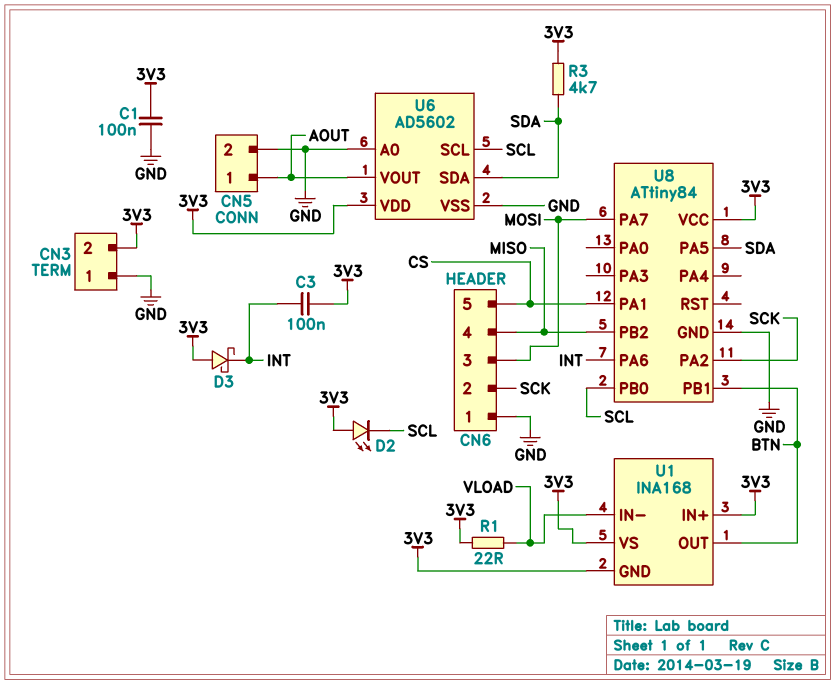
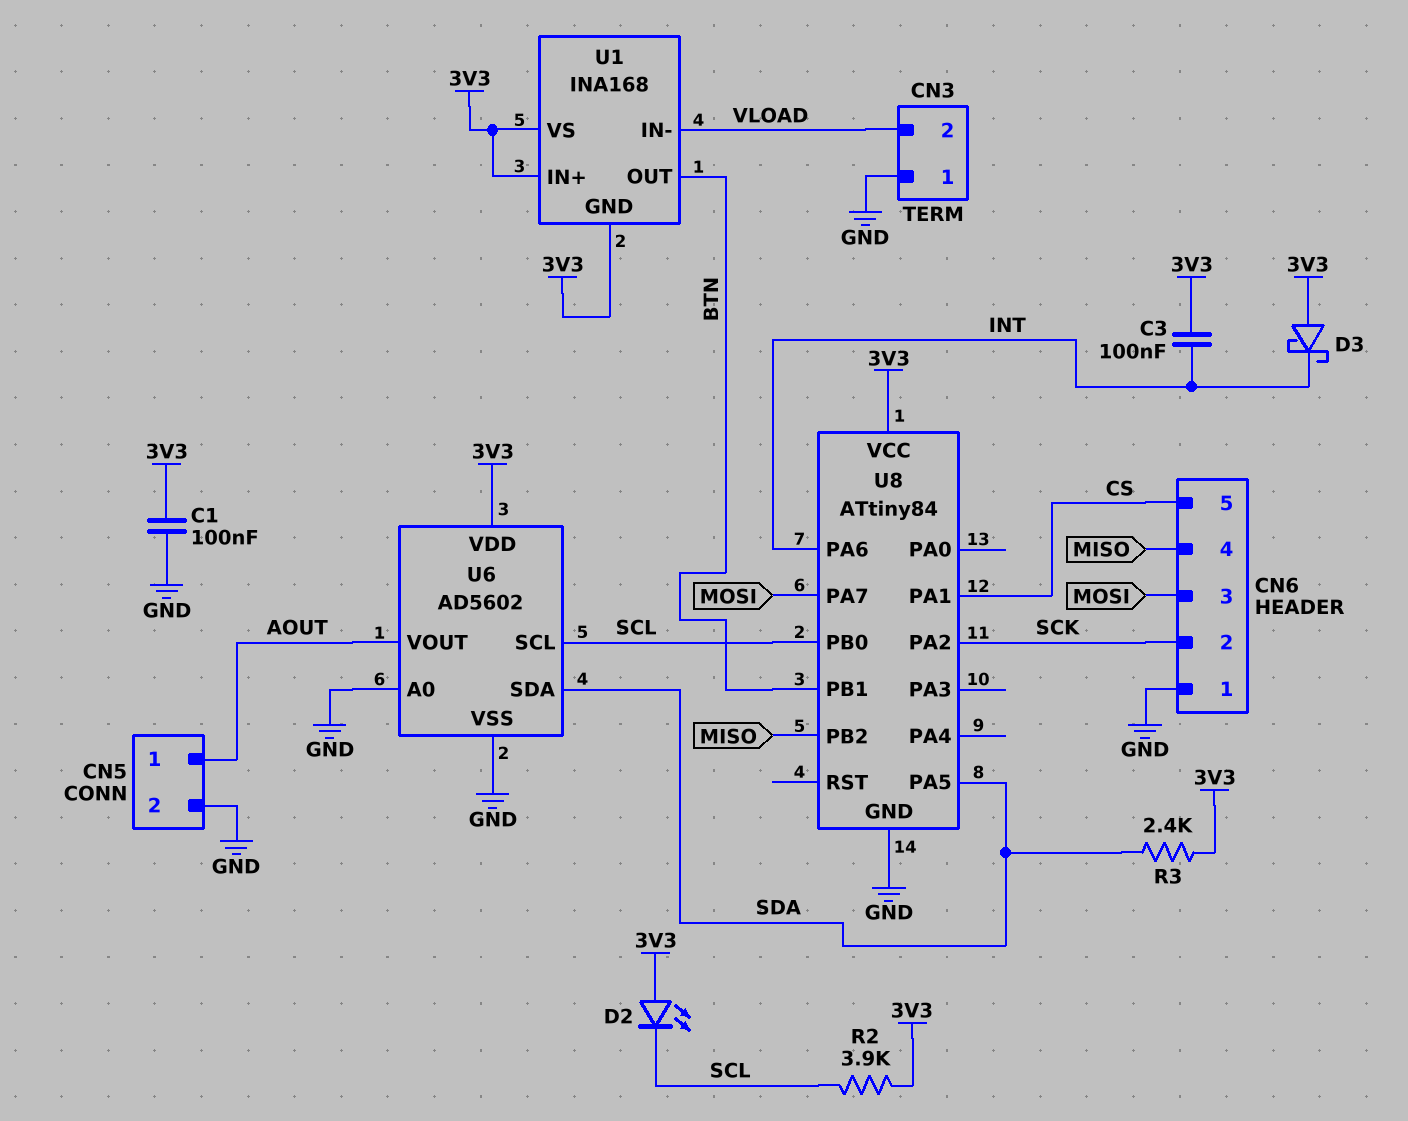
CN3 pin 2: 3V3 -> VLOAD
R1: 22 (3V3, VLOAD) -> none
R2: none -> 3.9k (3V3, SCL)
R3: 4.7k (3V3, SDA) -> 2.4k (3V3, SDA)

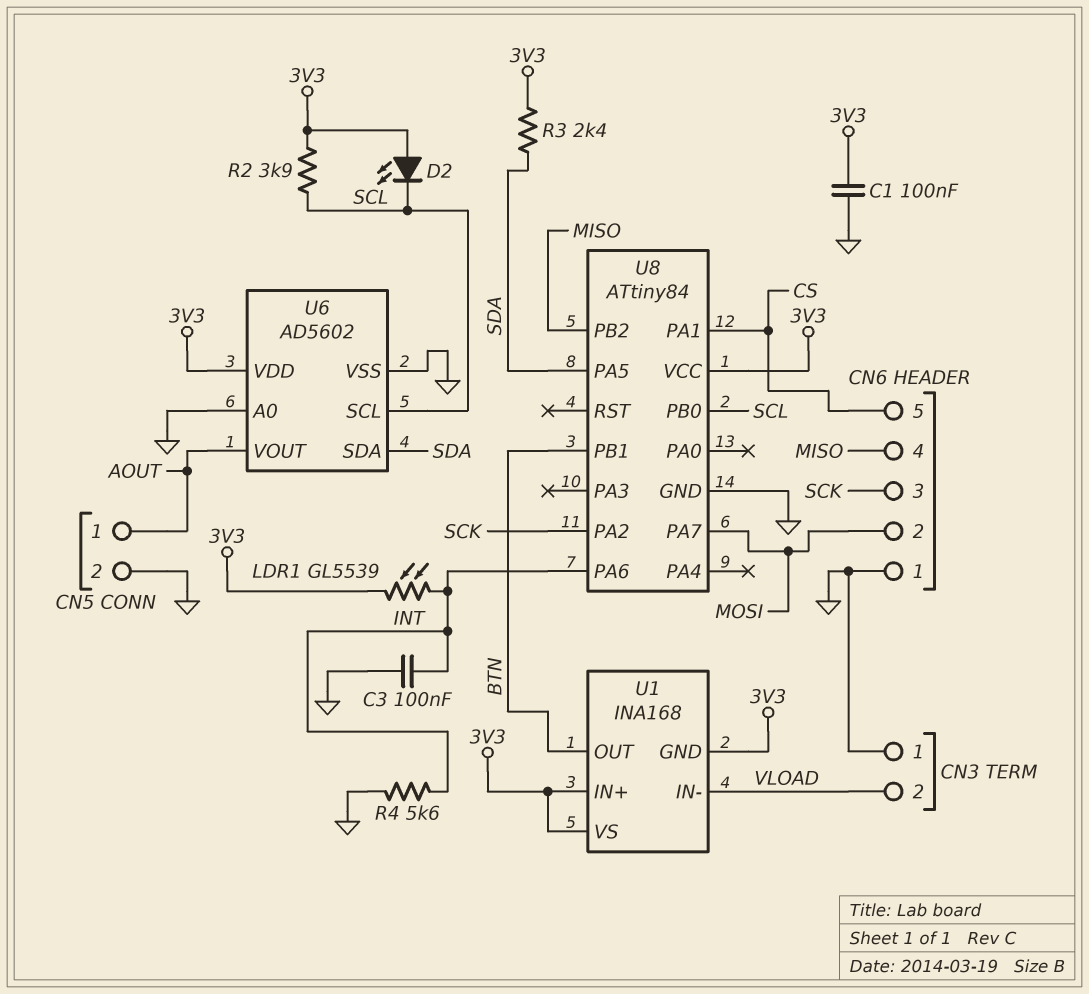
C3: 100nF (3V3, INT) -> 100nF (GND, INT)
CN6 pin 2: SCK -> MOSI
CN6 pin 3: MOSI -> SCK
D3: schottky (A 3V3, K INT) -> none
LDR1: none -> GL5539 (3V3, INT)
R4: none -> 5.6k (GND, INT)

